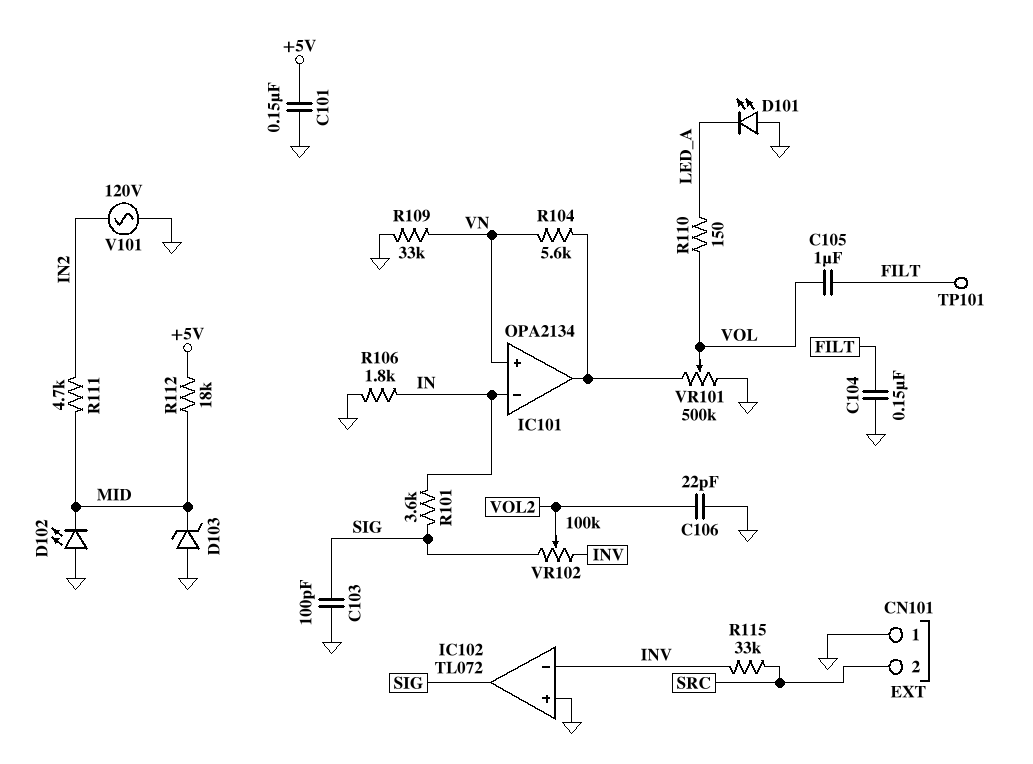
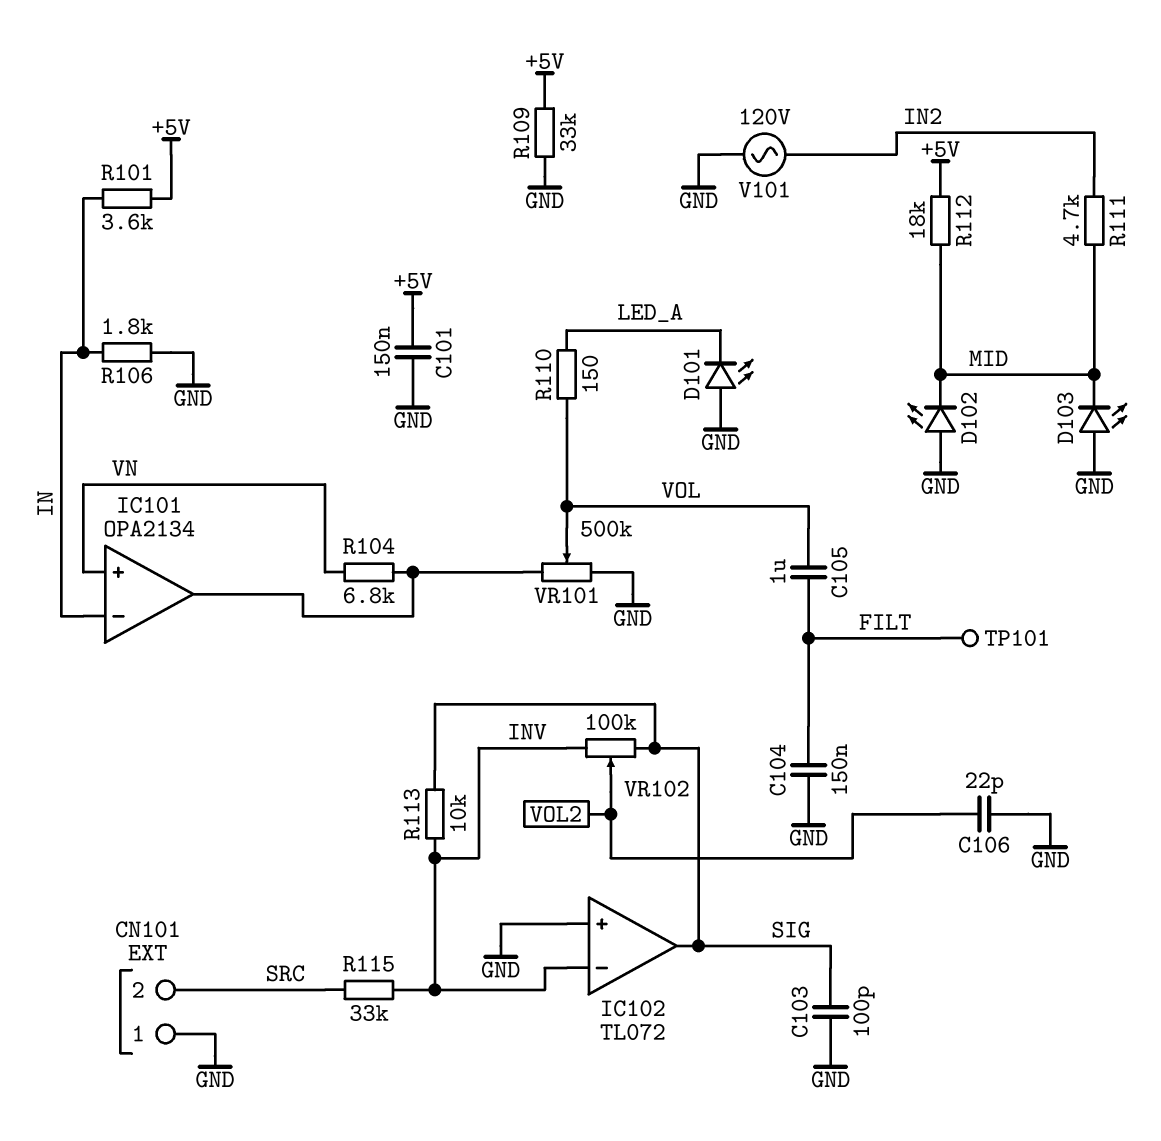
D103: zener (A GND, K MID) -> LED (A GND, K MID)
R101: 3.6k (IN, SIG) -> 3.6k (+5V, IN)
R104: 5.6k (IC101/out, VN) -> 6.8k (IC101/out, VN)
R109: 33k (GND, VN) -> 33k (+5V, GND)
R113: none -> 10k (INV, SIG)

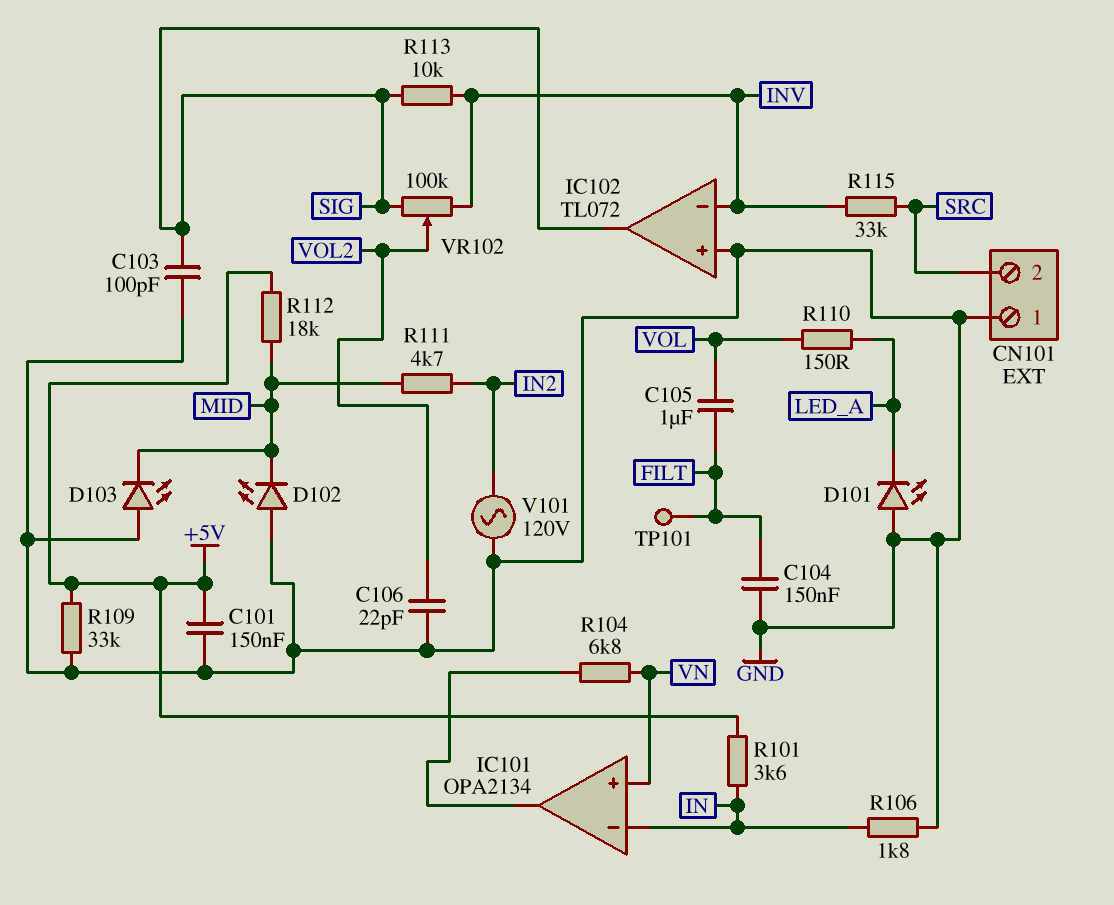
VR101: 500k (GND, IC101/out, wiper VOL) -> none

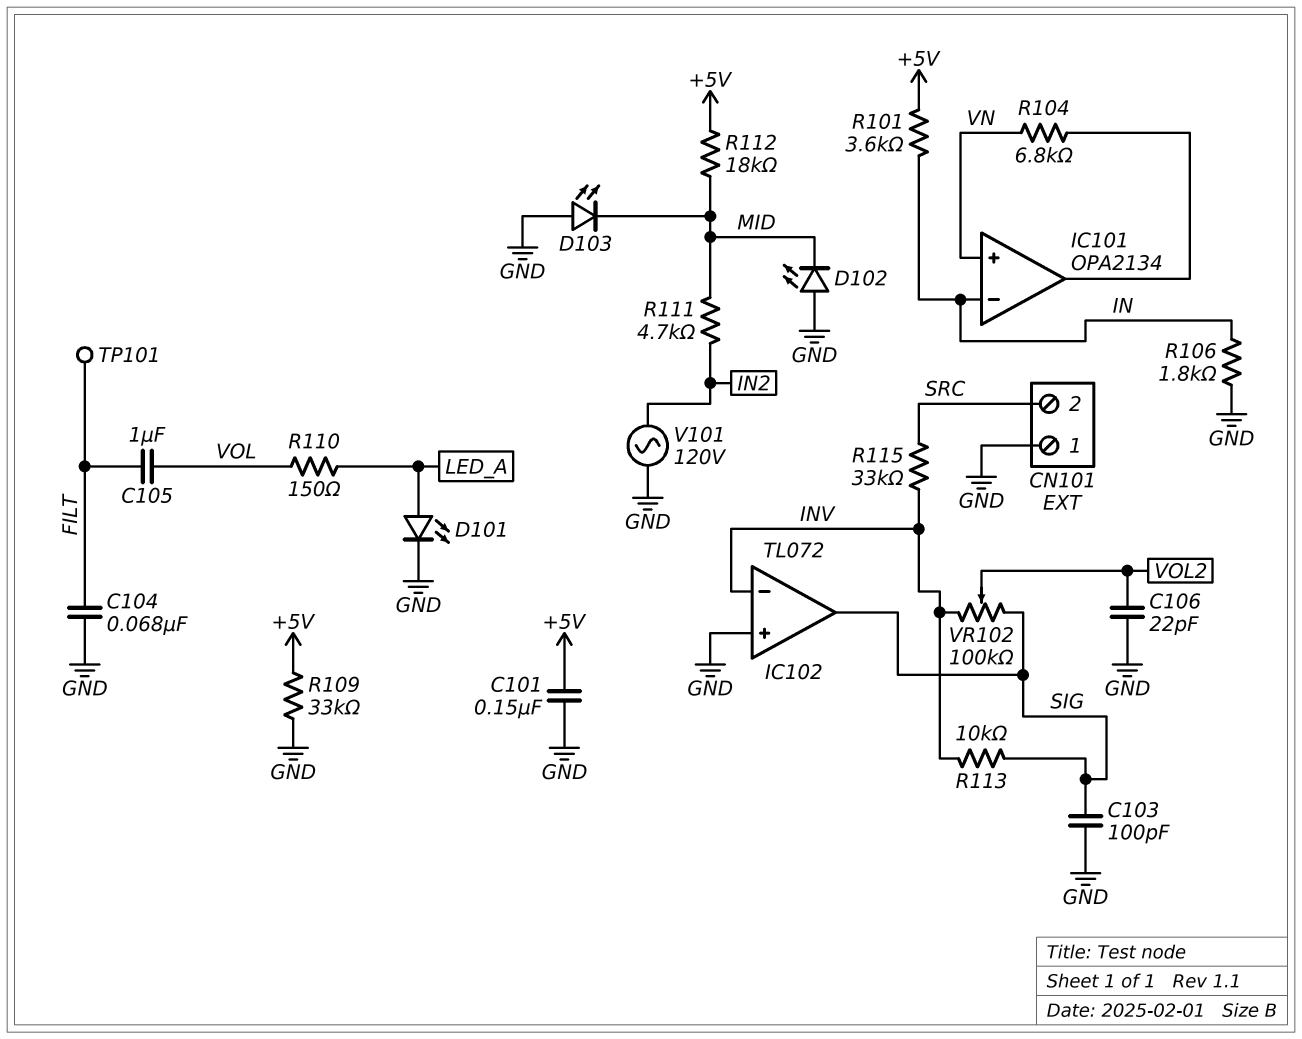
C104: 150nF (FILT, GND) -> 68nF (FILT, GND)
D101: LED (A GND, K LED_A) -> LED (A LED_A, K GND)

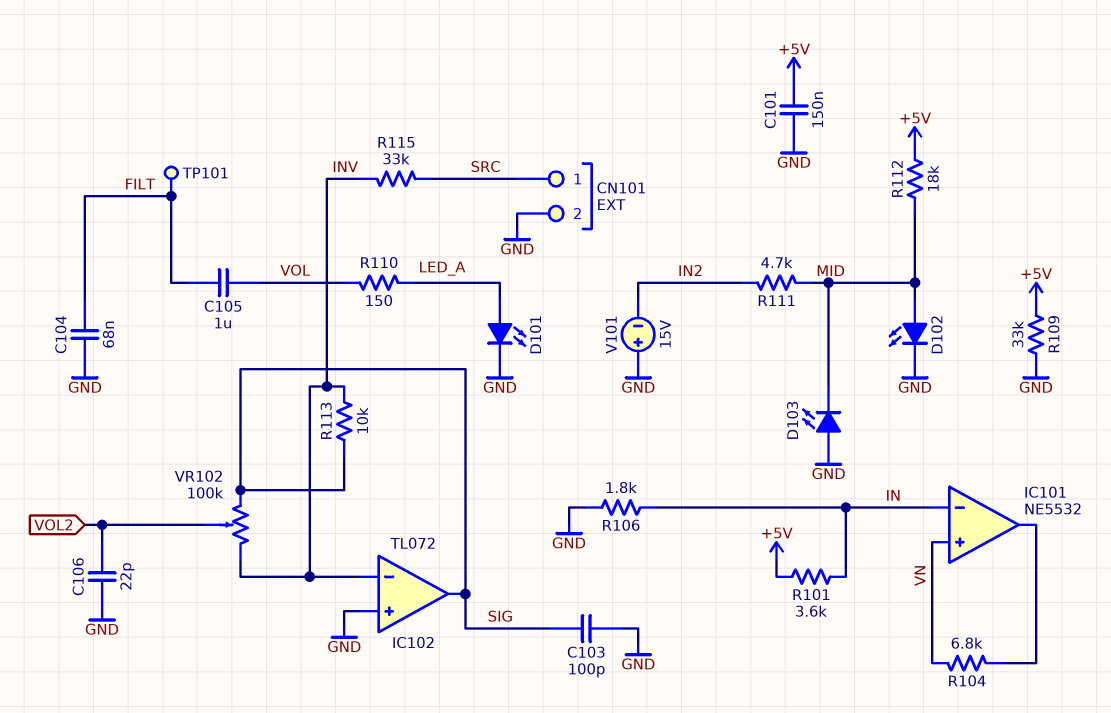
CN101 pin 1: GND -> SRC
CN101 pin 2: SRC -> GND
D102: LED (A GND, K MID) -> LED (A MID, K GND)
IC101: OPA2134 -> NE5532
V101: AC 120V (GND, IN2) -> 15V (plus GND, minus IN2)

